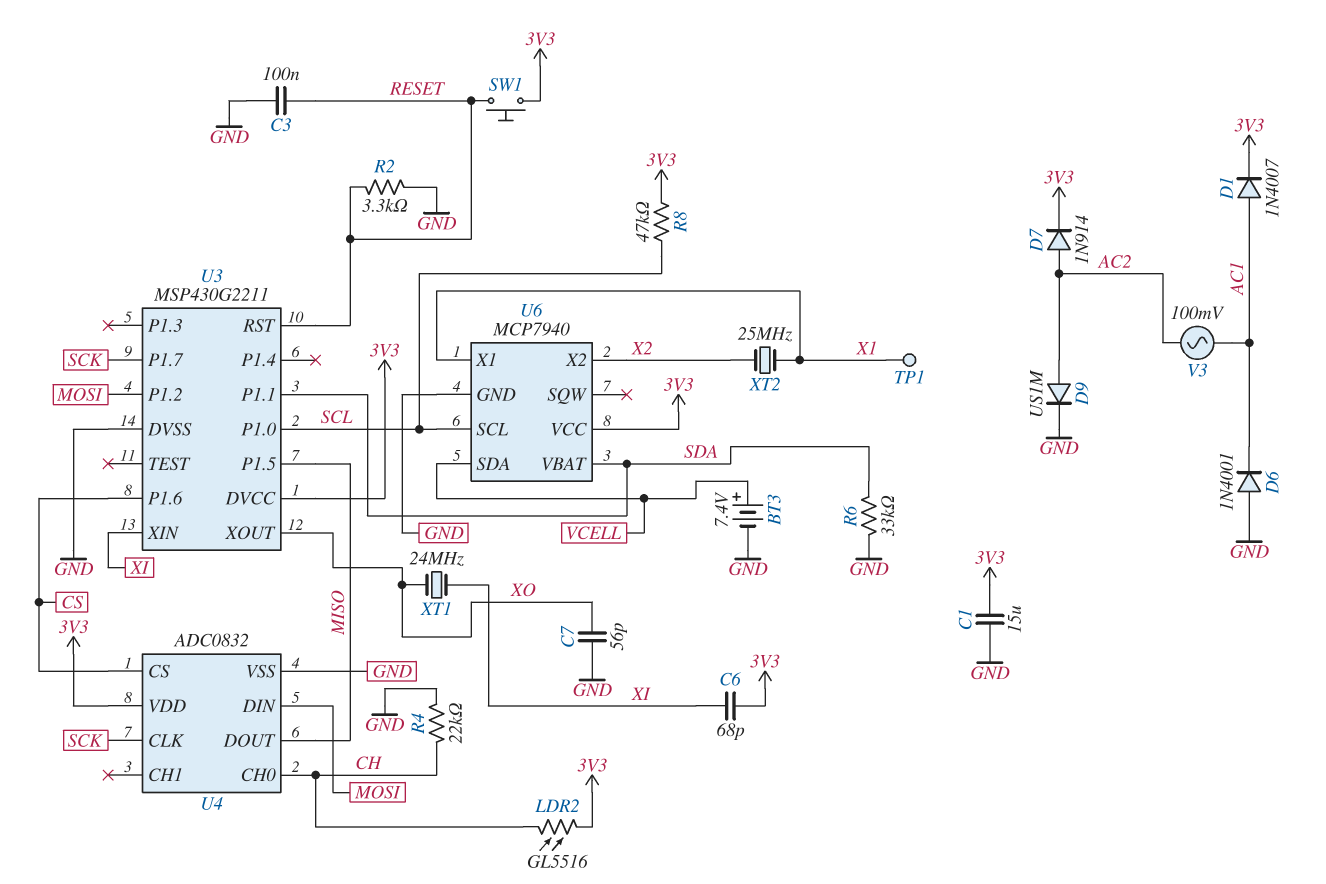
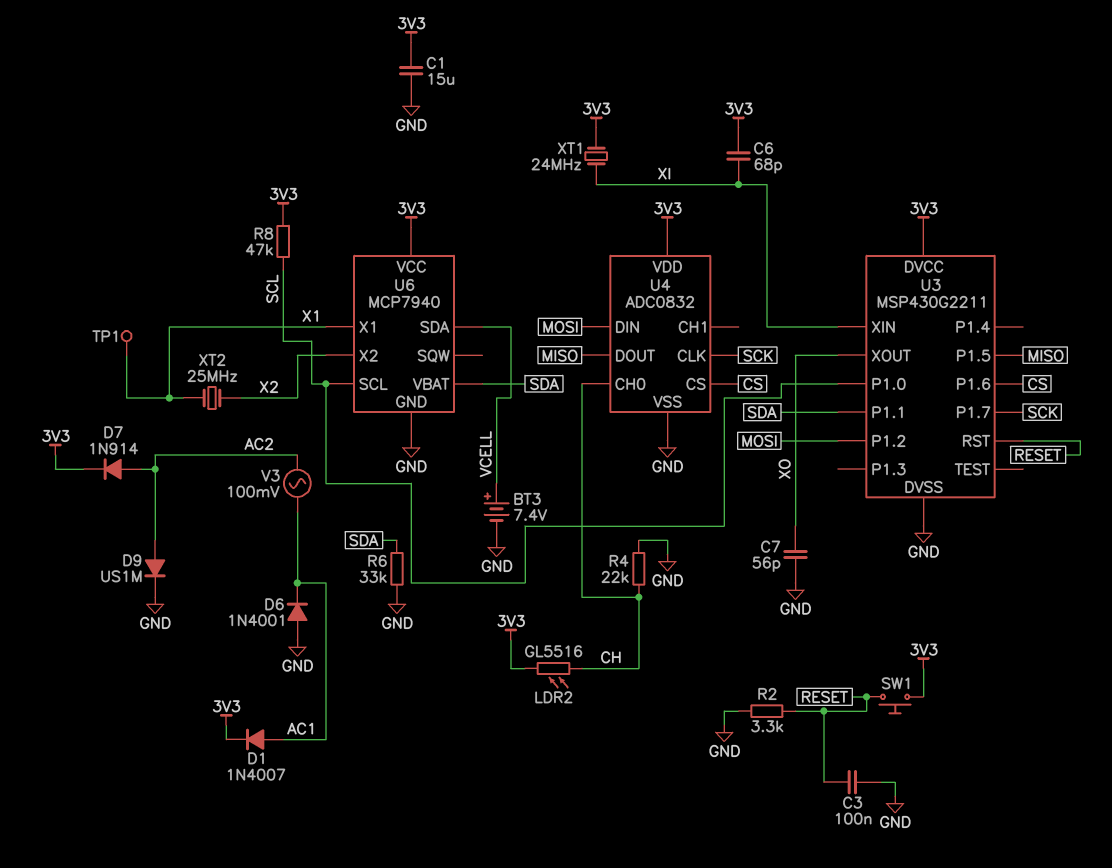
XT1: 24MHz (XI, XO) -> 24MHz (3V3, XI)

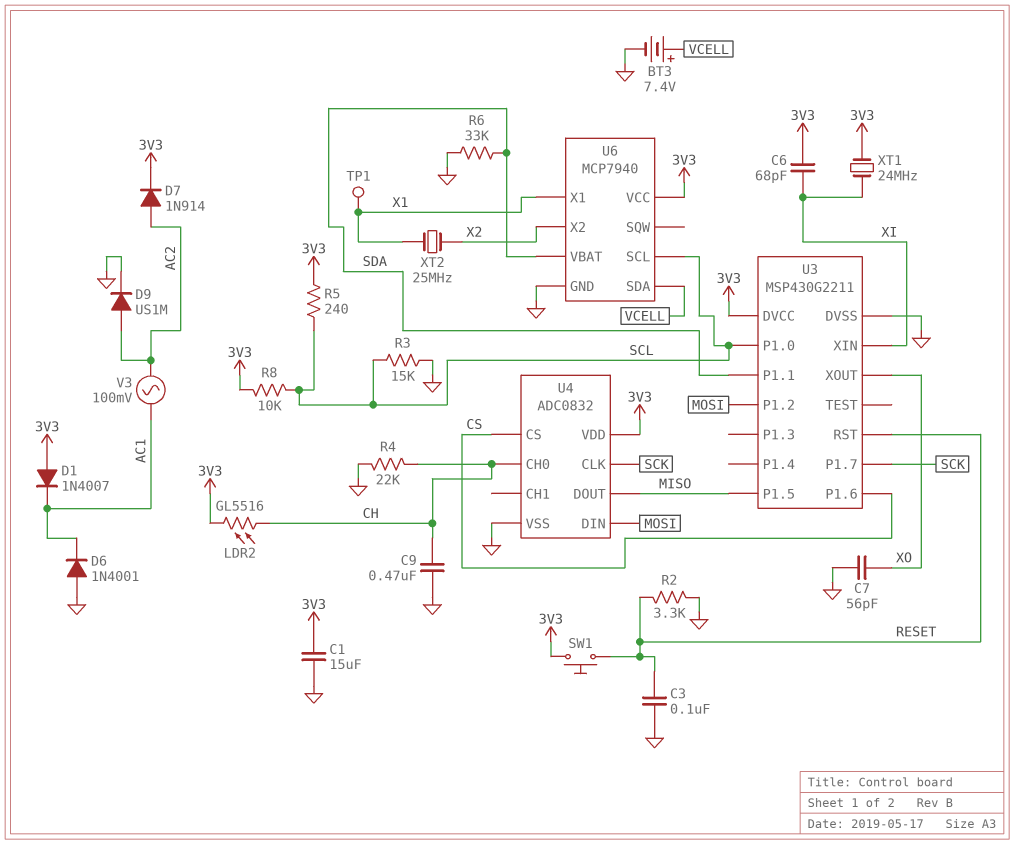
C9: none -> 470nF (CH, GND)
D1: diode 1N4007 (A AC1, K 3V3) -> diode 1N4007 (A 3V3, K AC1)
R3: none -> 15k (GND, SCL)
R5: none -> 240 (3V3, SCL)
R8: 47k (3V3, SCL) -> 10k (3V3, SCL)

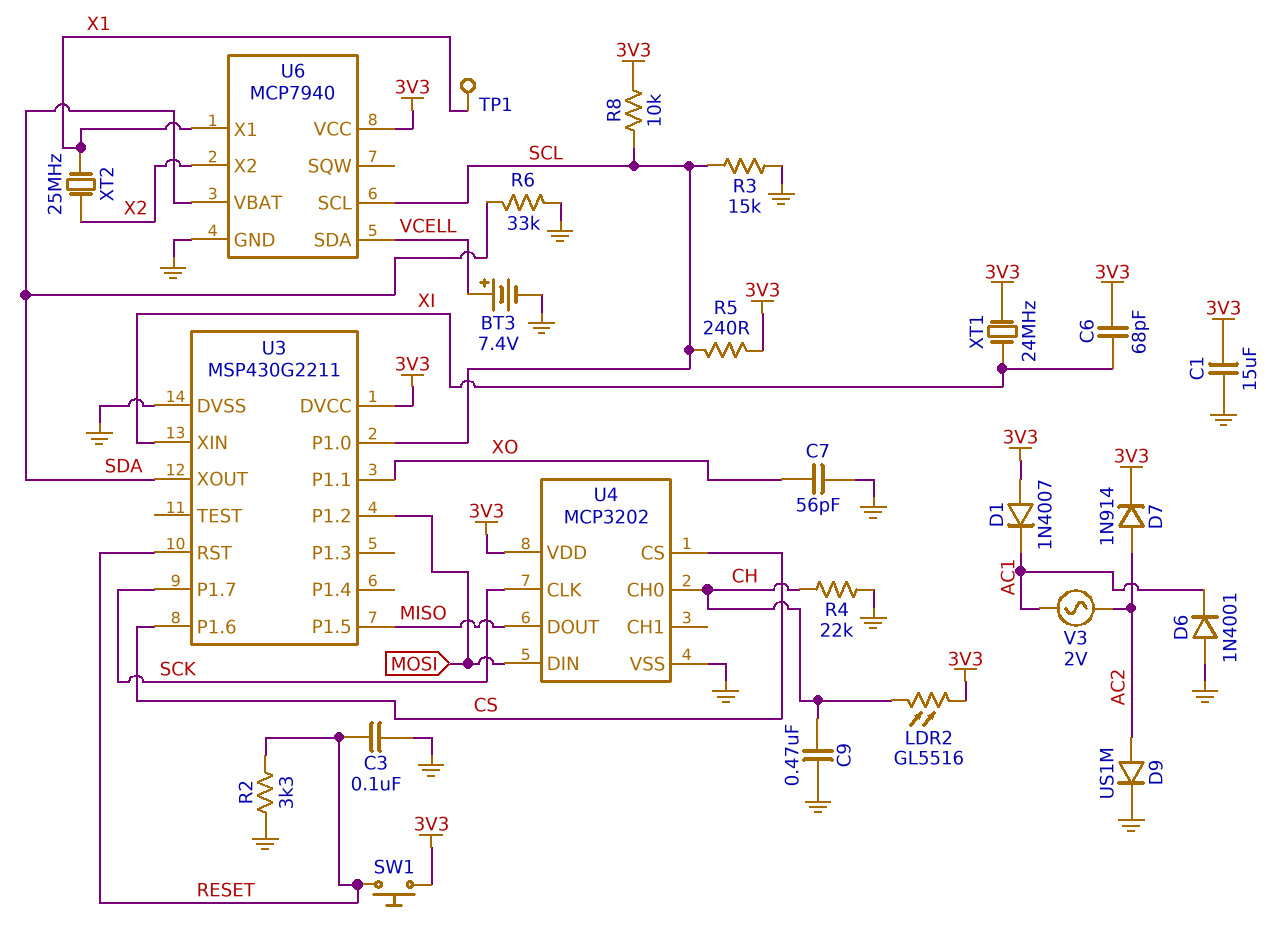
U3 pin P1.1: SDA -> XO
U3 pin XOUT: XO -> SDA
U4: ADC0832 -> MCP3202
V3: AC 100mV (AC1, AC2) -> AC 2V (AC1, AC2)

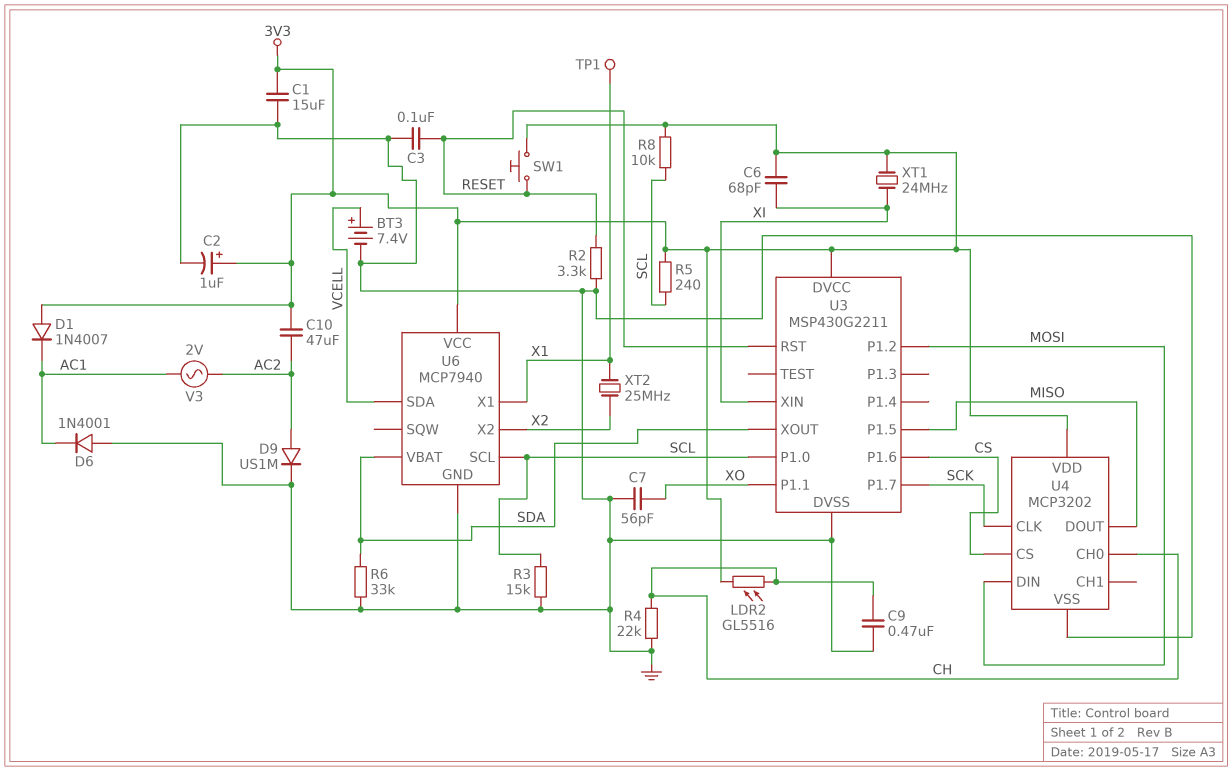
C2: none -> 1uF (plus 3V3, minus GND)
C10: none -> 47uF (3V3, AC2)
D7: diode 1N914 (A AC2, K 3V3) -> none

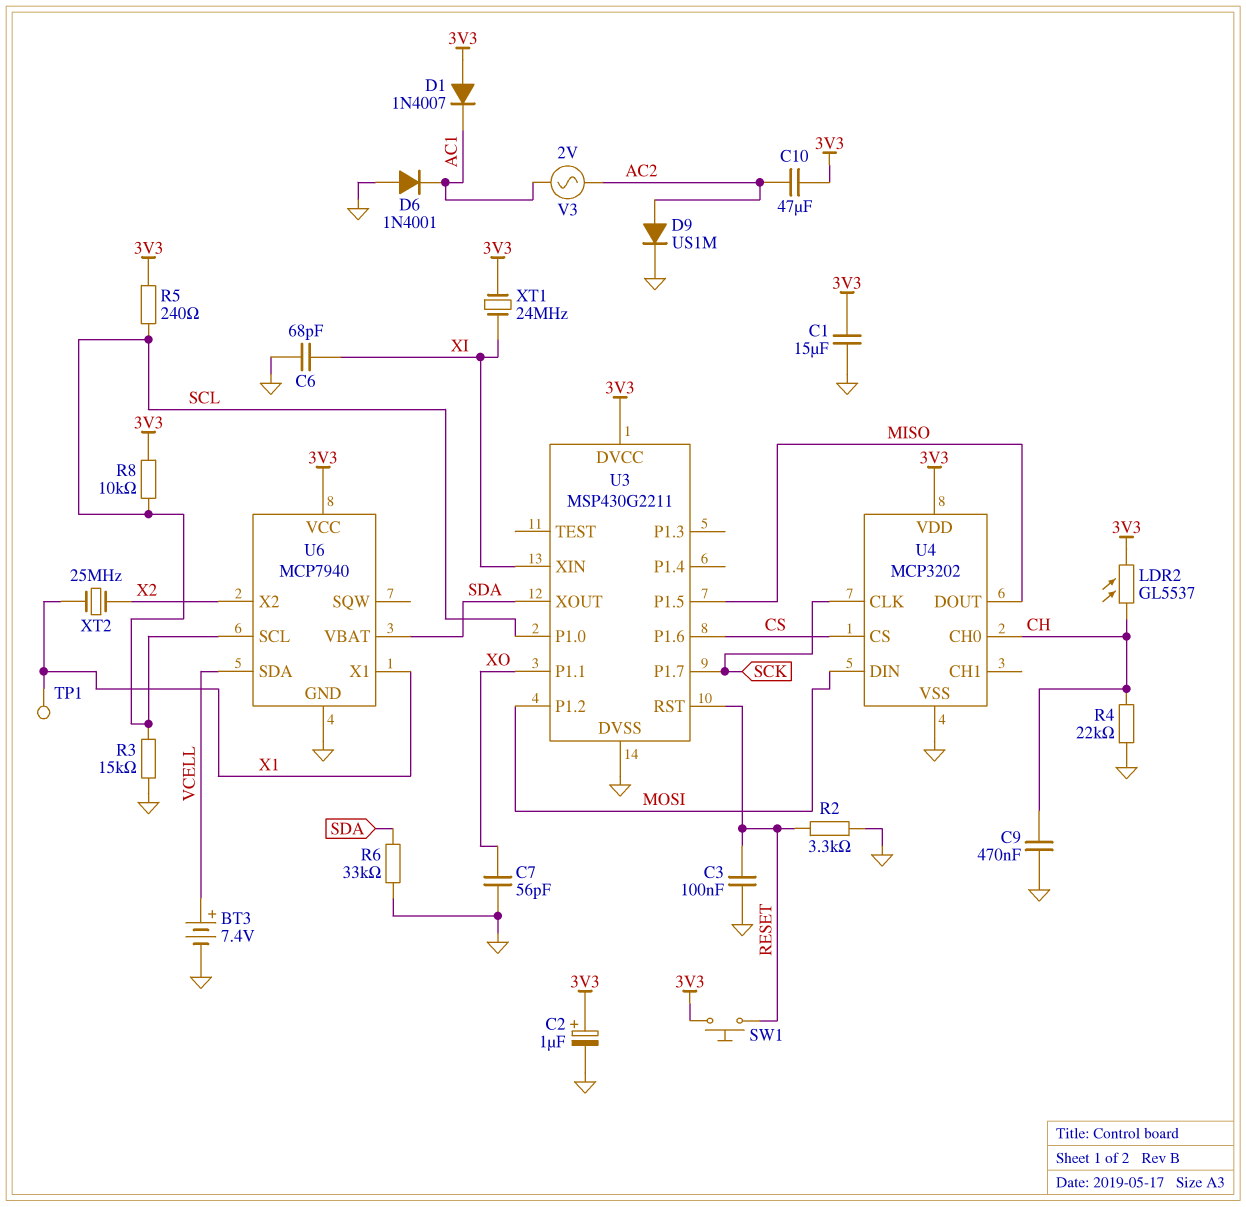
C6: 68pF (3V3, XI) -> 68pF (GND, XI)
LDR2: GL5516 (3V3, CH) -> GL5537 (3V3, CH)

